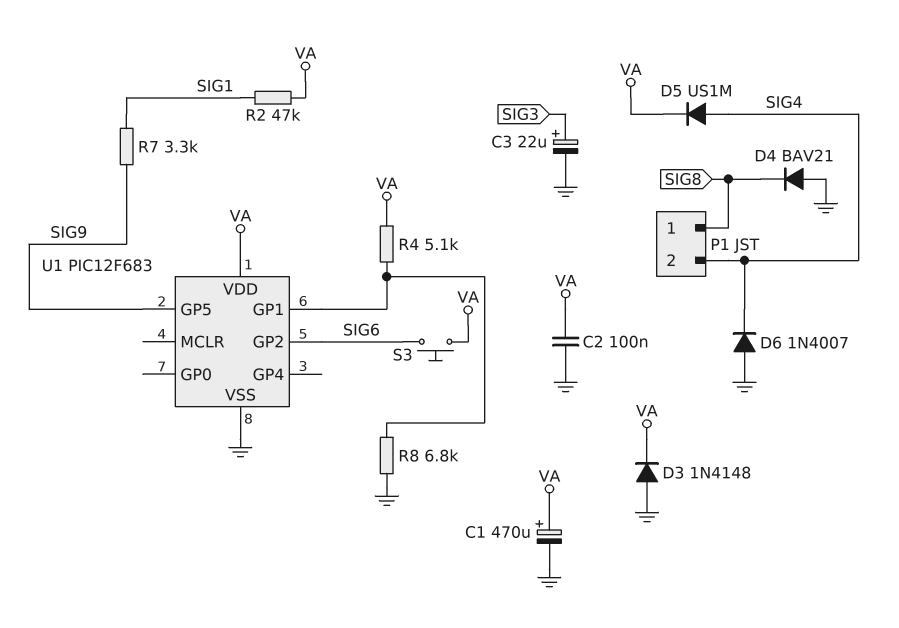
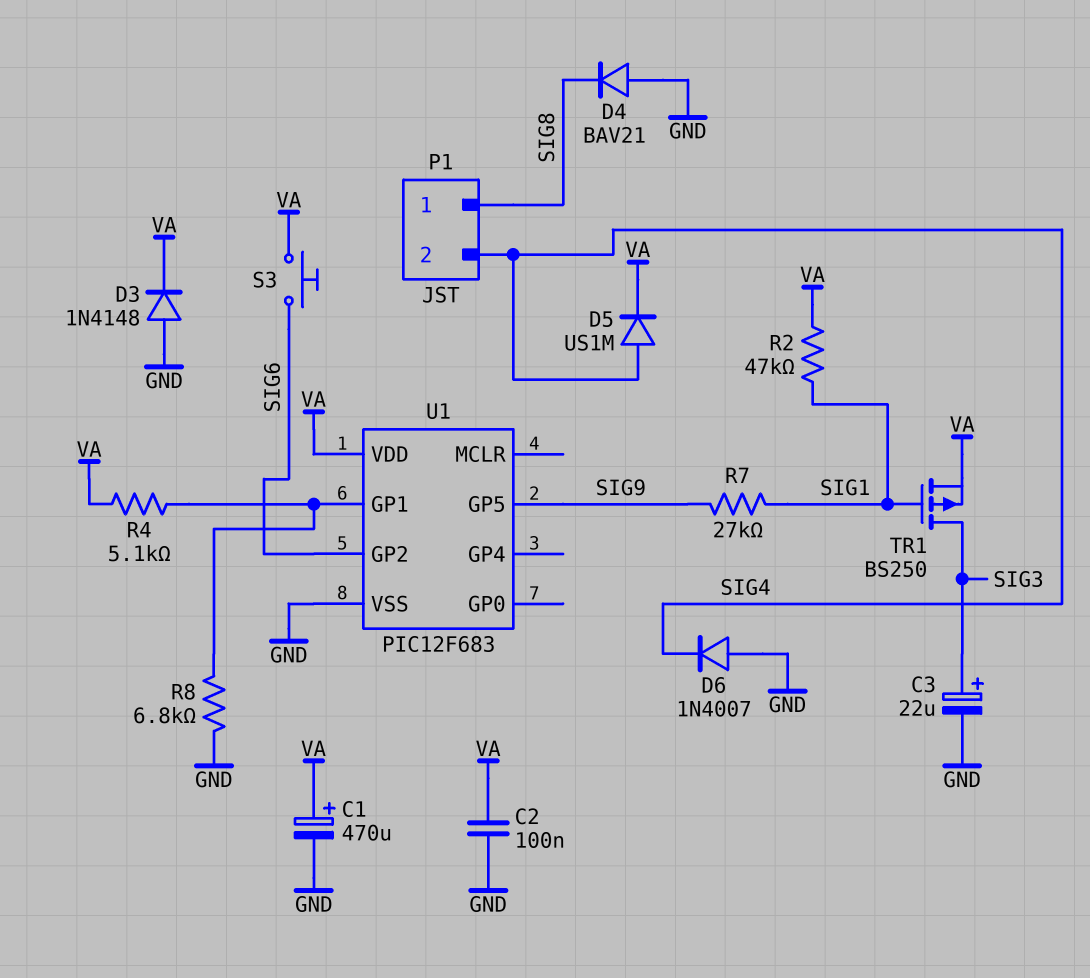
R7: 3.3k (SIG1, SIG9) -> 27k (SIG1, SIG9)
TR1: none -> PMOS BS250 (G SIG1, D SIG3, S VA)

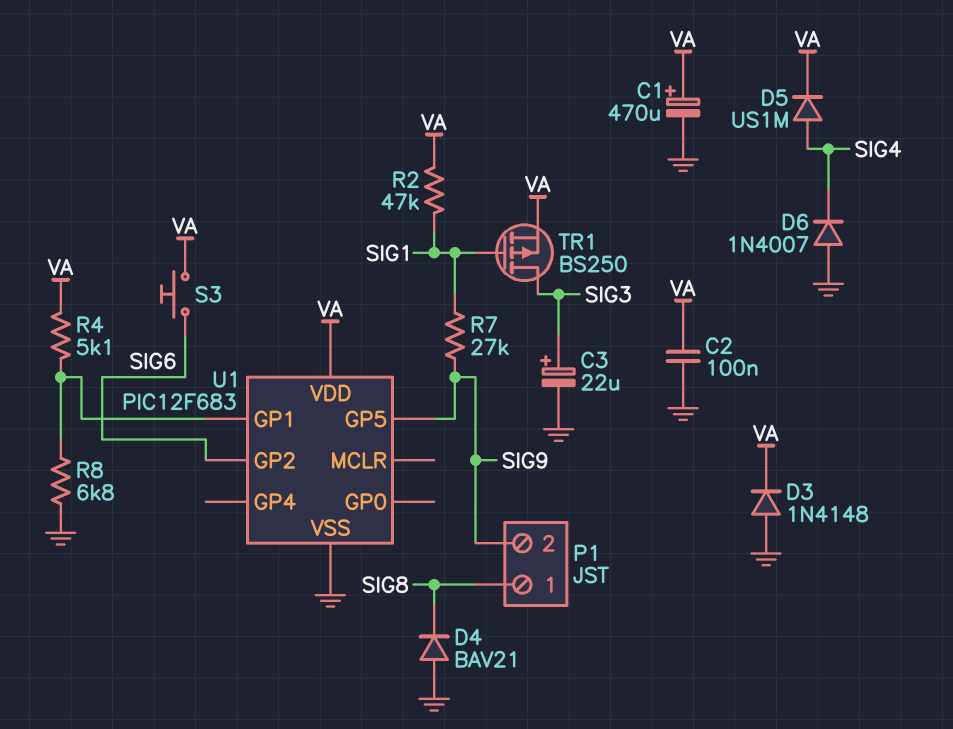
P1 pin 2: SIG4 -> SIG9

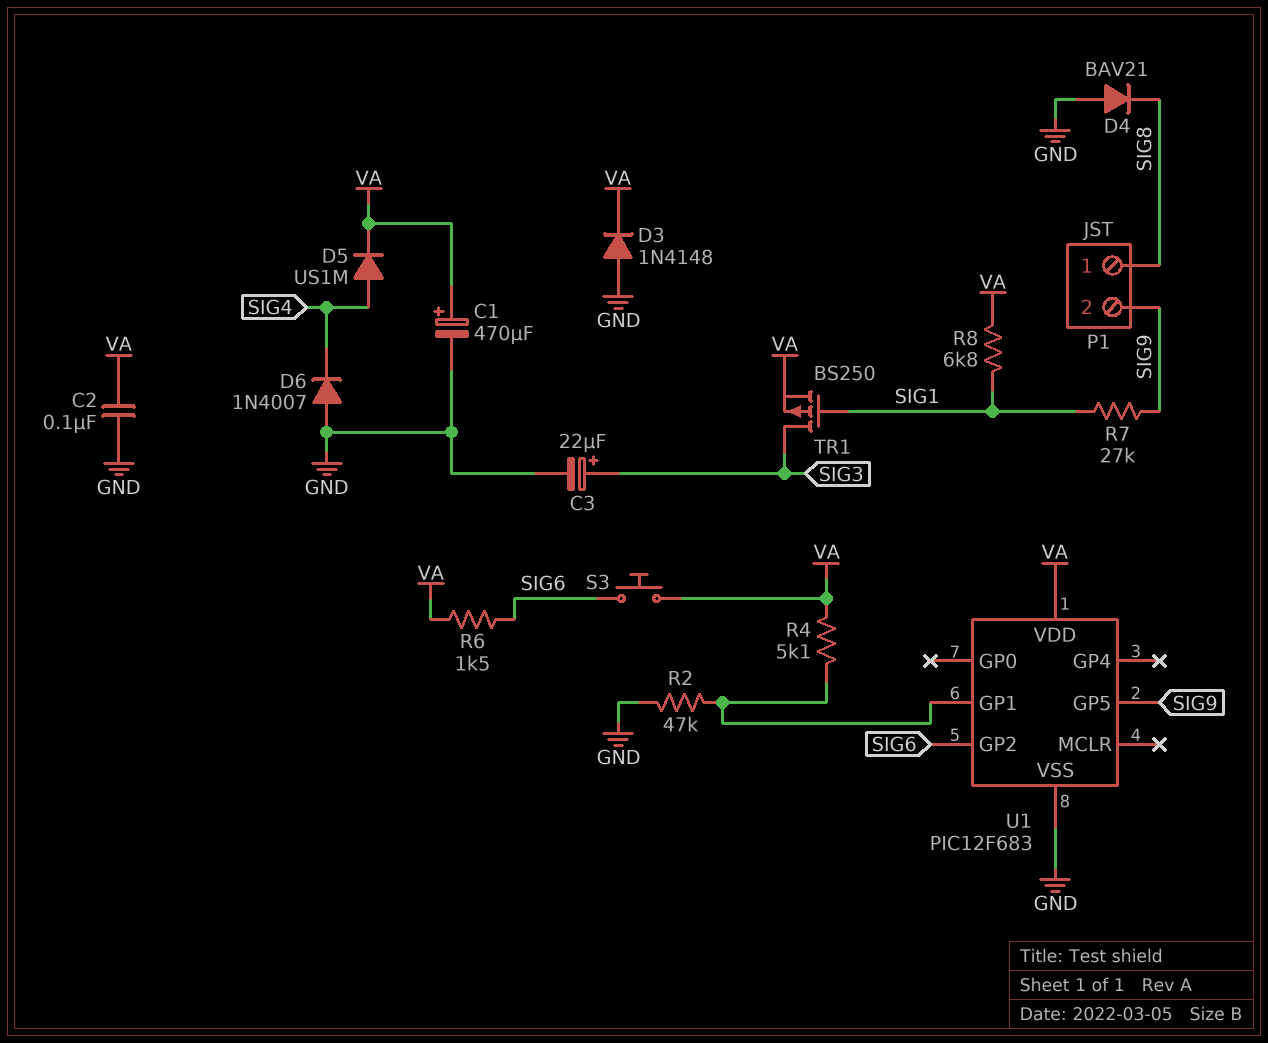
R2: 47k (SIG1, VA) -> 47k (GND, U1/GP1)
R6: none -> 1.5k (SIG6, VA)
R8: 6.8k (GND, U1/GP1) -> 6.8k (SIG1, VA)

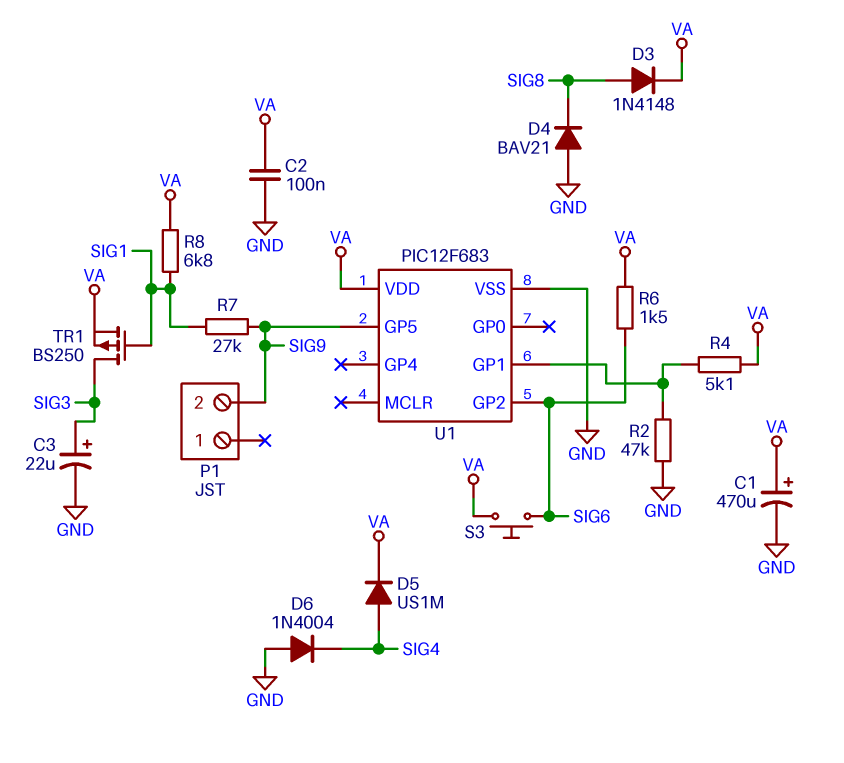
D3: diode 1N4148 (A GND, K VA) -> diode 1N4148 (A SIG8, K VA)
D6: diode 1N4007 (A GND, K SIG4) -> diode 1N4004 (A GND, K SIG4)
P1 pin 1: SIG8 -> none

